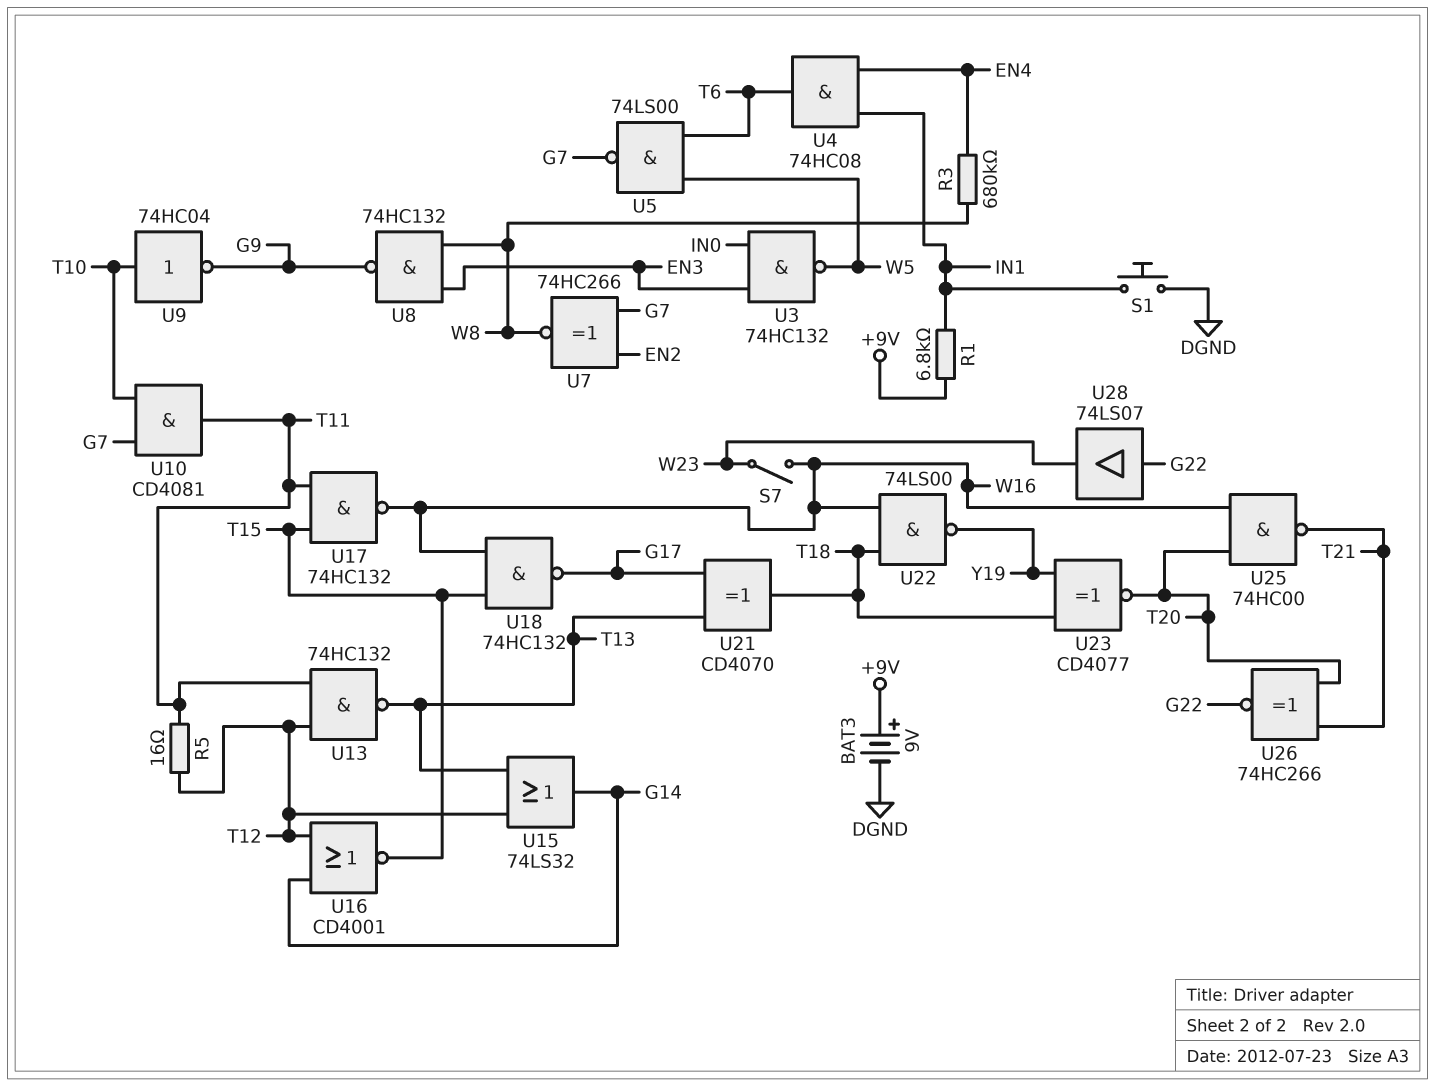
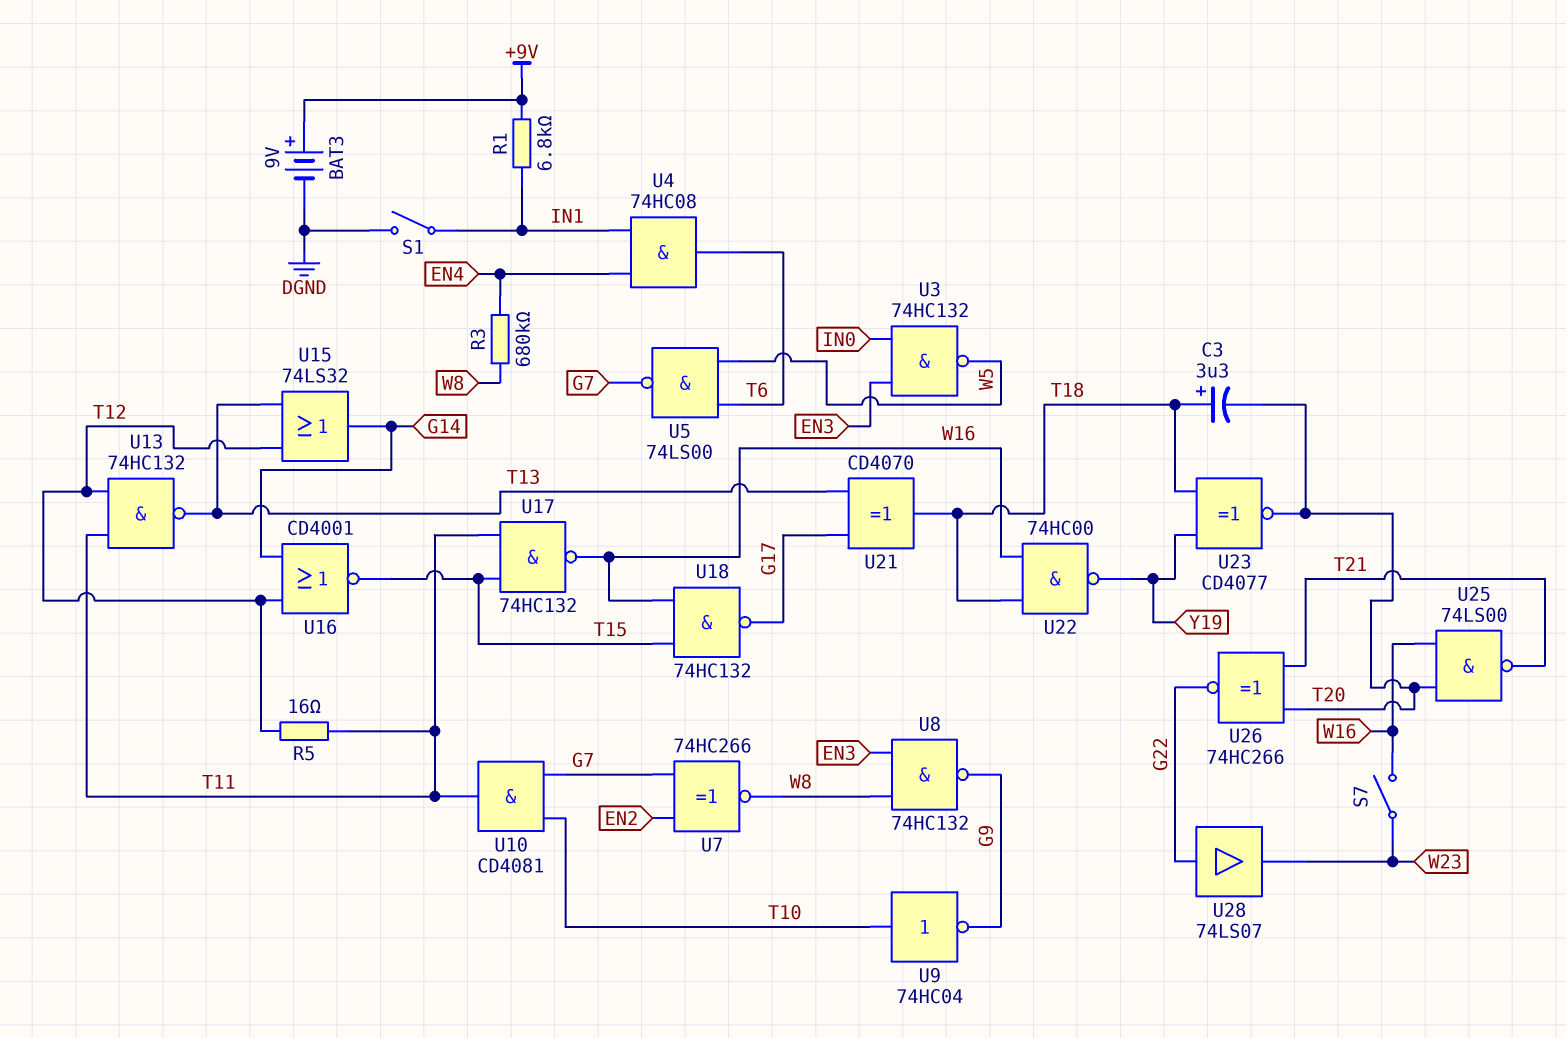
C3: none -> 3.3uF (plus T18, minus T20)
S1: button (DGND, IN1) -> switch (DGND, IN1)
U22: NAND 74LS00 (in T18, in W16, out Y19) -> NAND 74HC00 (in T18, in W16, out Y19)
U25: NAND 74HC00 (in T20, in W16, out T21) -> NAND 74LS00 (in T20, in W16, out T21)

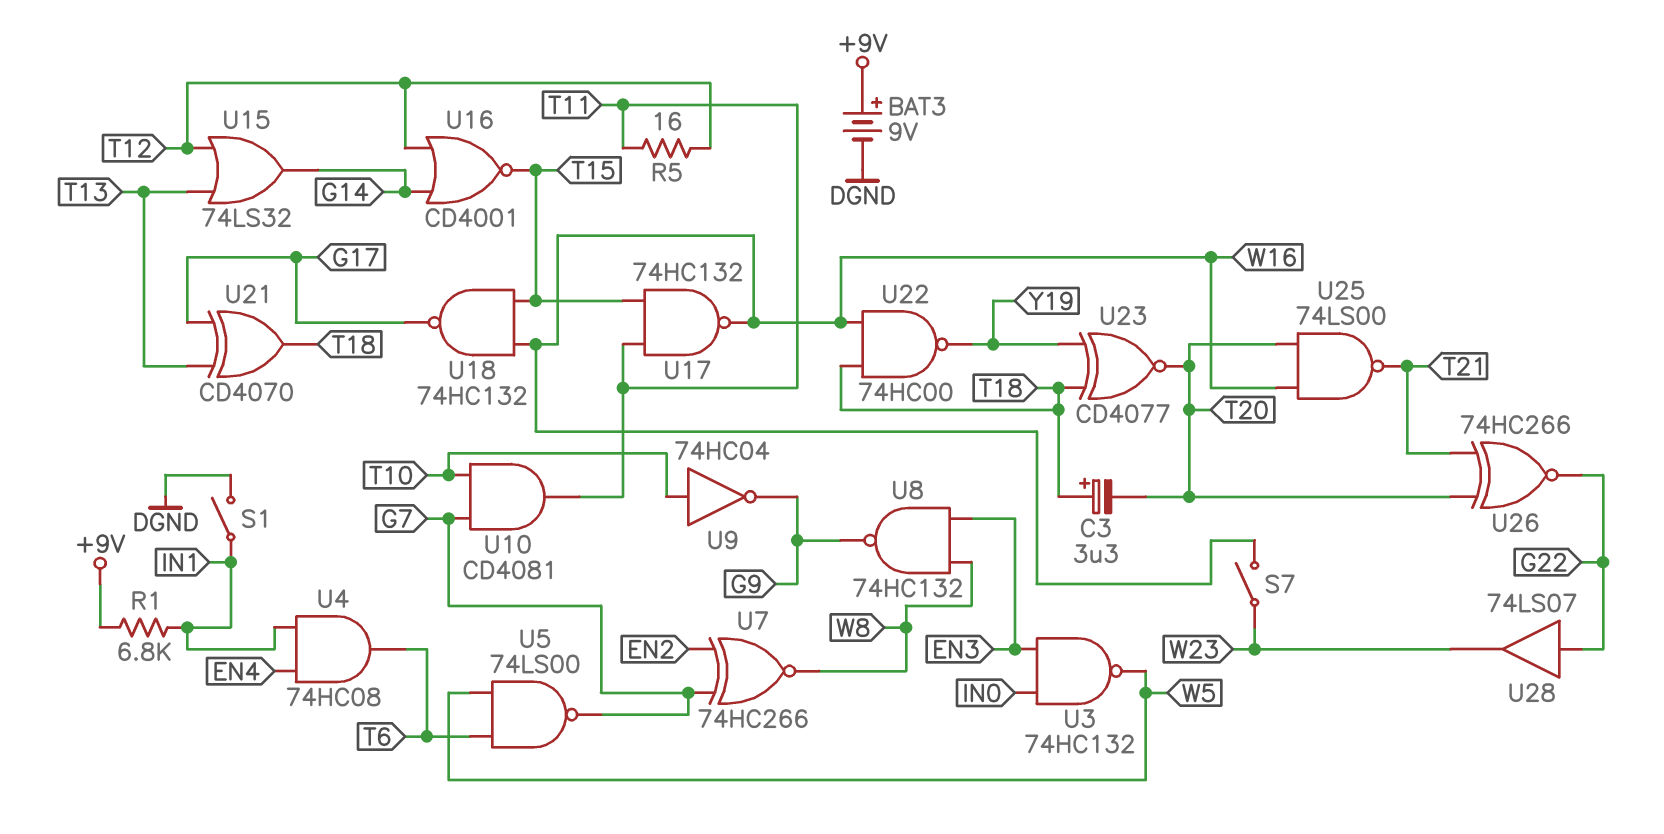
R3: 680k (EN4, W8) -> none
U13: NAND 74HC132 (in T11, in T12, out T13) -> none

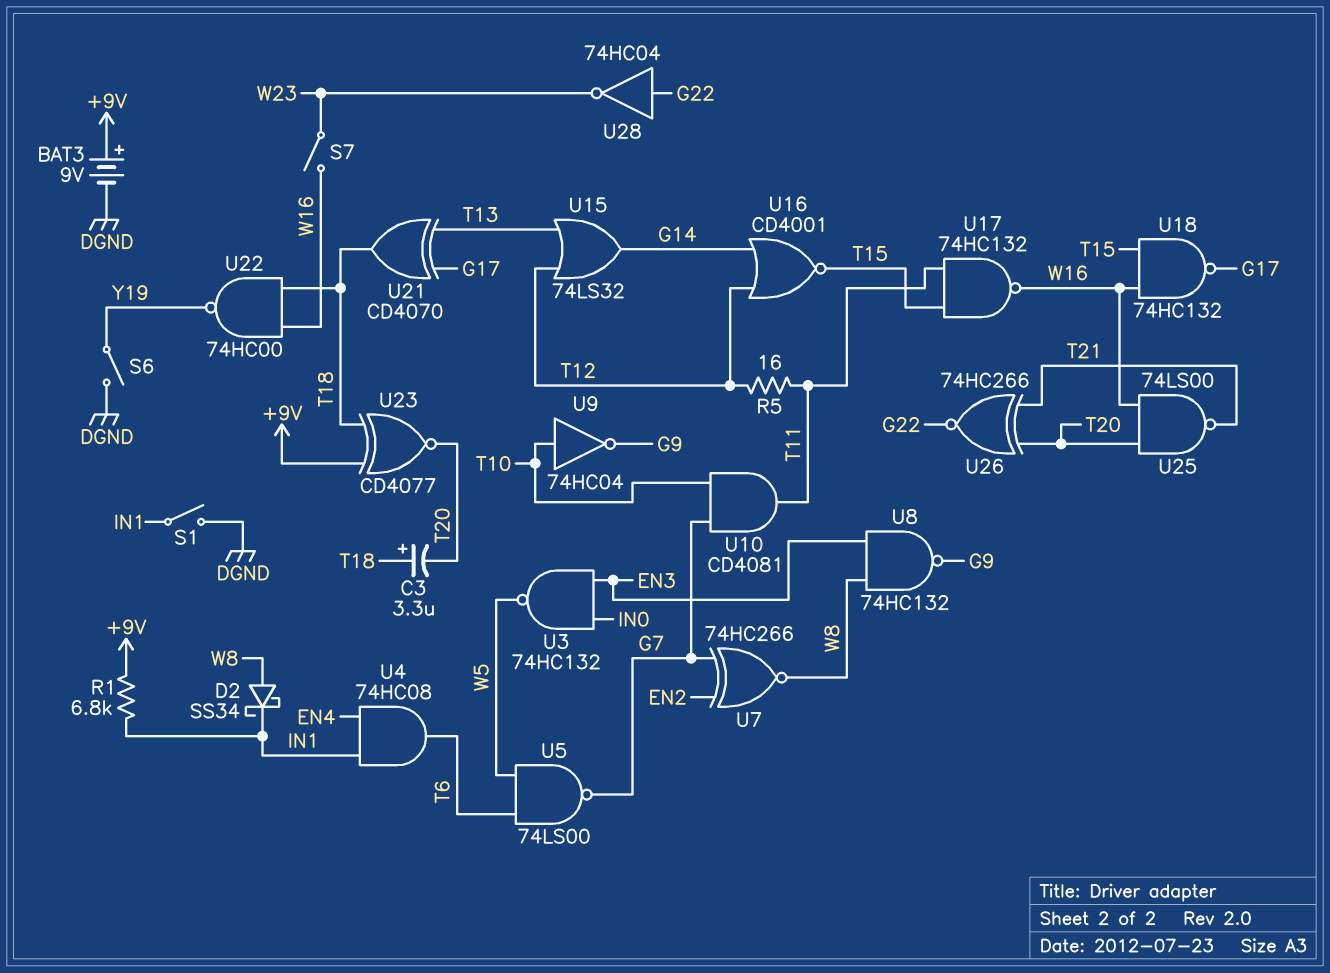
D2: none -> schottky SS34 (A W8, K IN1)
S6: none -> switch (DGND, Y19)
U23: XNOR CD4077 (in T18, in Y19, out T20) -> XNOR CD4077 (in +9V, in T18, out T20)
U28: buffer 74LS07 (in G22, out W23) -> NOT 74HC04 (in G22, out W23)

